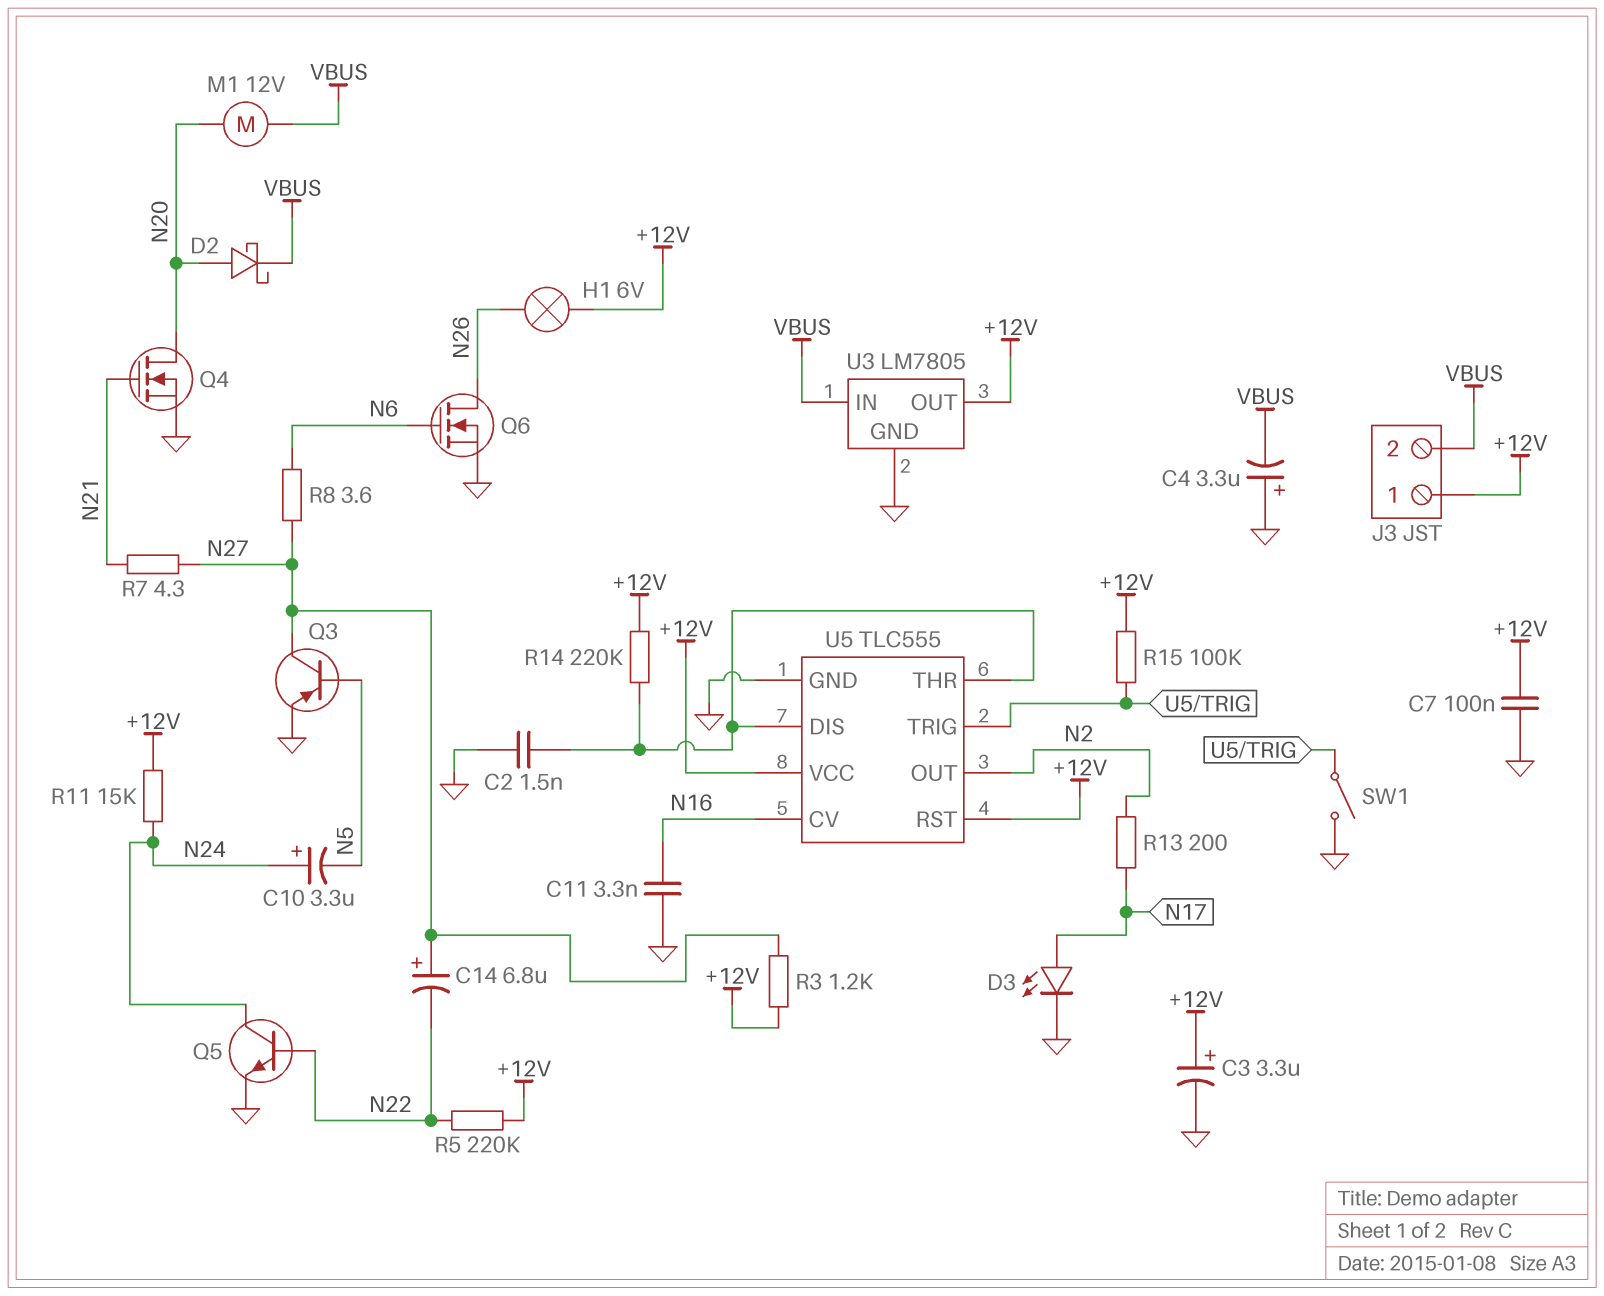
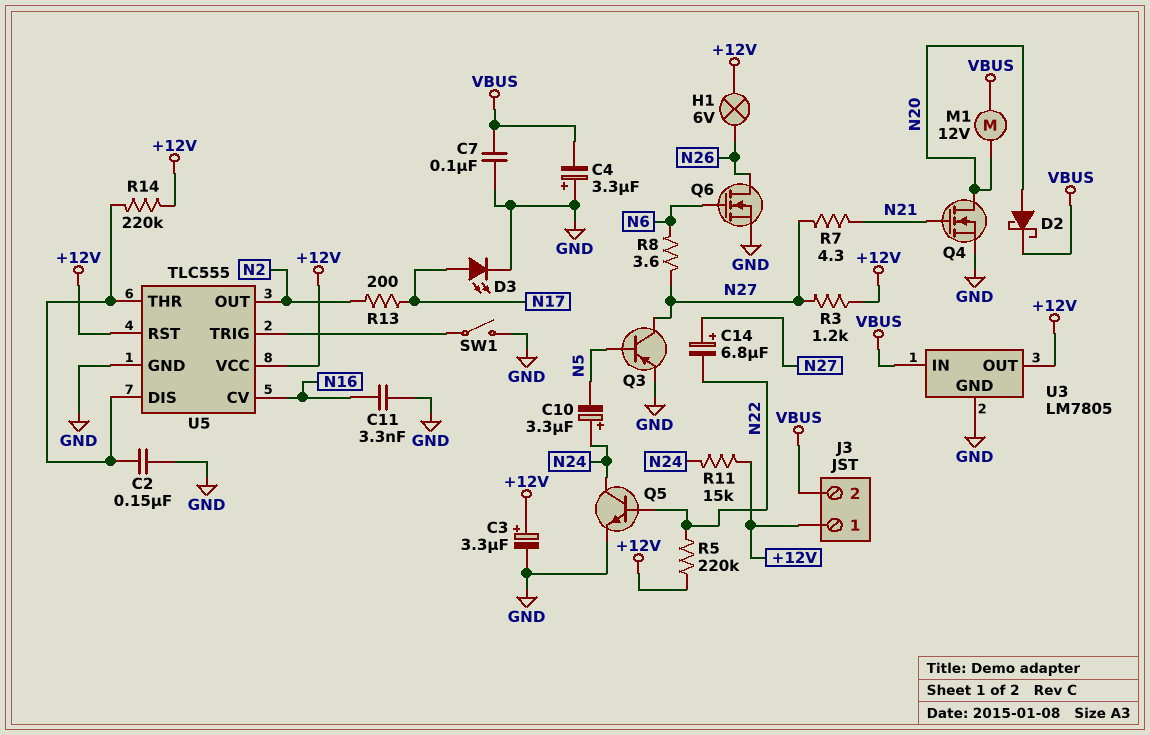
C2: 1.5nF (GND, U5/DIS) -> 150nF (GND, U5/DIS)
C7: 100nF (+12V, GND) -> 100nF (GND, VBUS)
R15: 100k (+12V, U5/TRIG) -> none

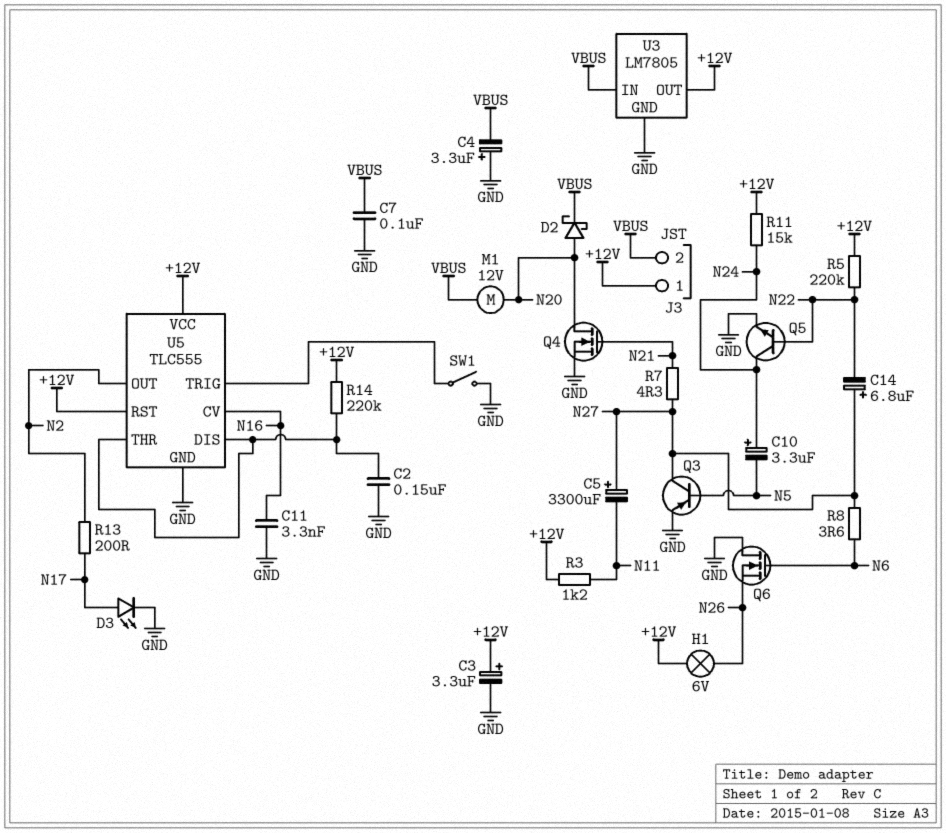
C5: none -> 3300uF (plus N27, minus N11)
Q6: NMOS (G N6, D N26, S GND) -> NMOS (G N6, D GND, S N26)
R3: 1.2k (+12V, N27) -> 1.2k (+12V, N11)

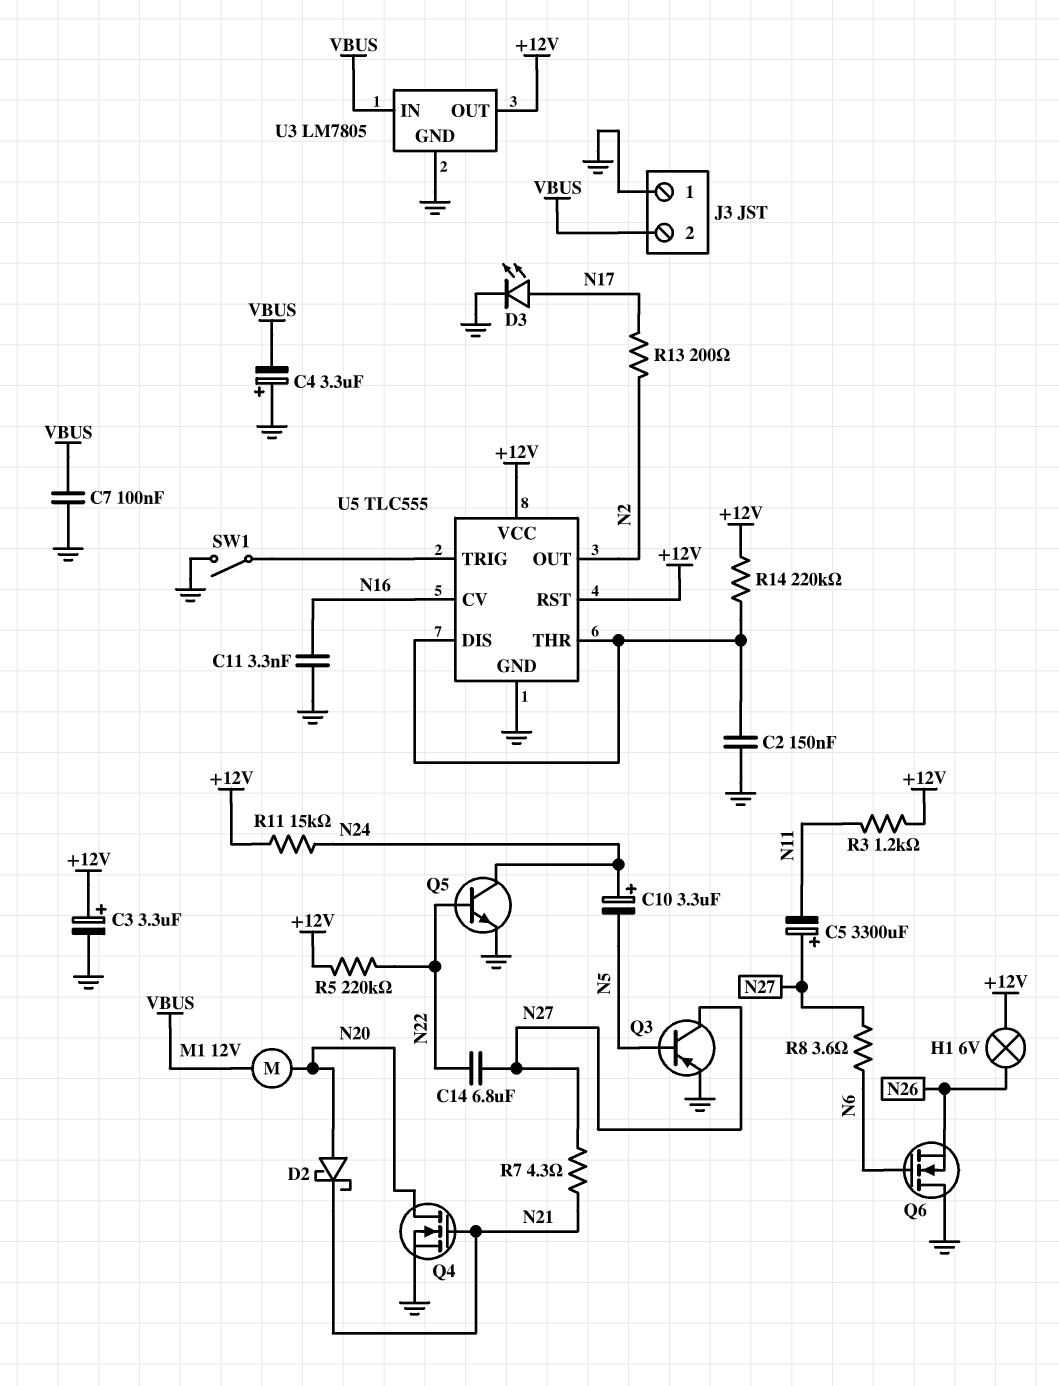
C14: 6.8uF (plus N27, minus N22) -> 6.8uF (N22, N27)
D2: schottky (A N20, K VBUS) -> schottky (A N20, K N21)
J3 pin 1: +12V -> GND

